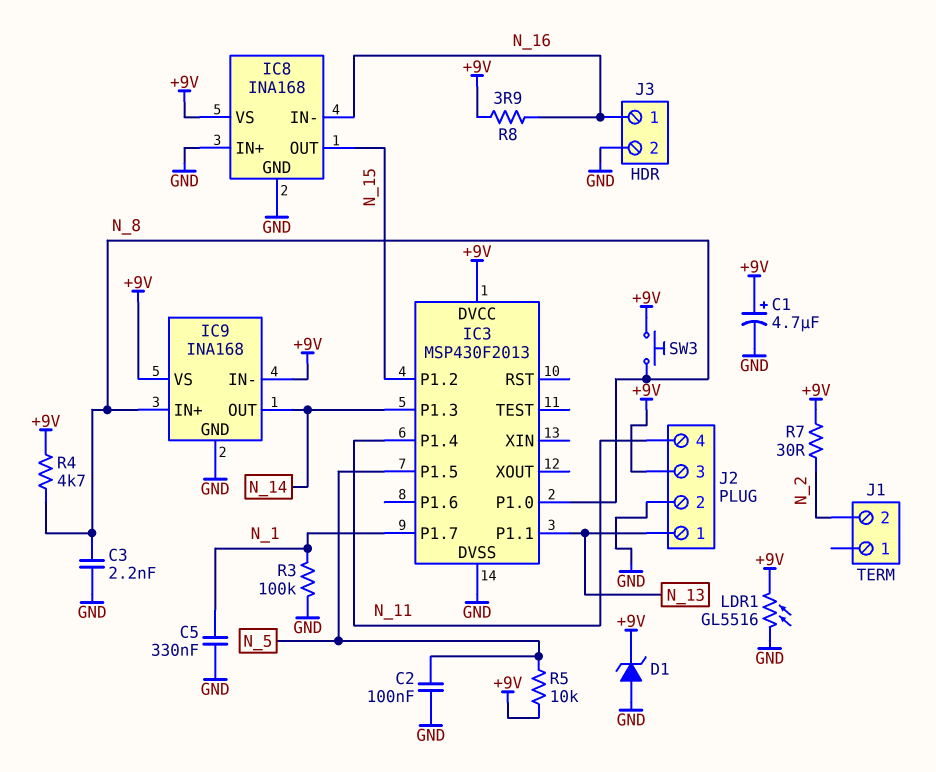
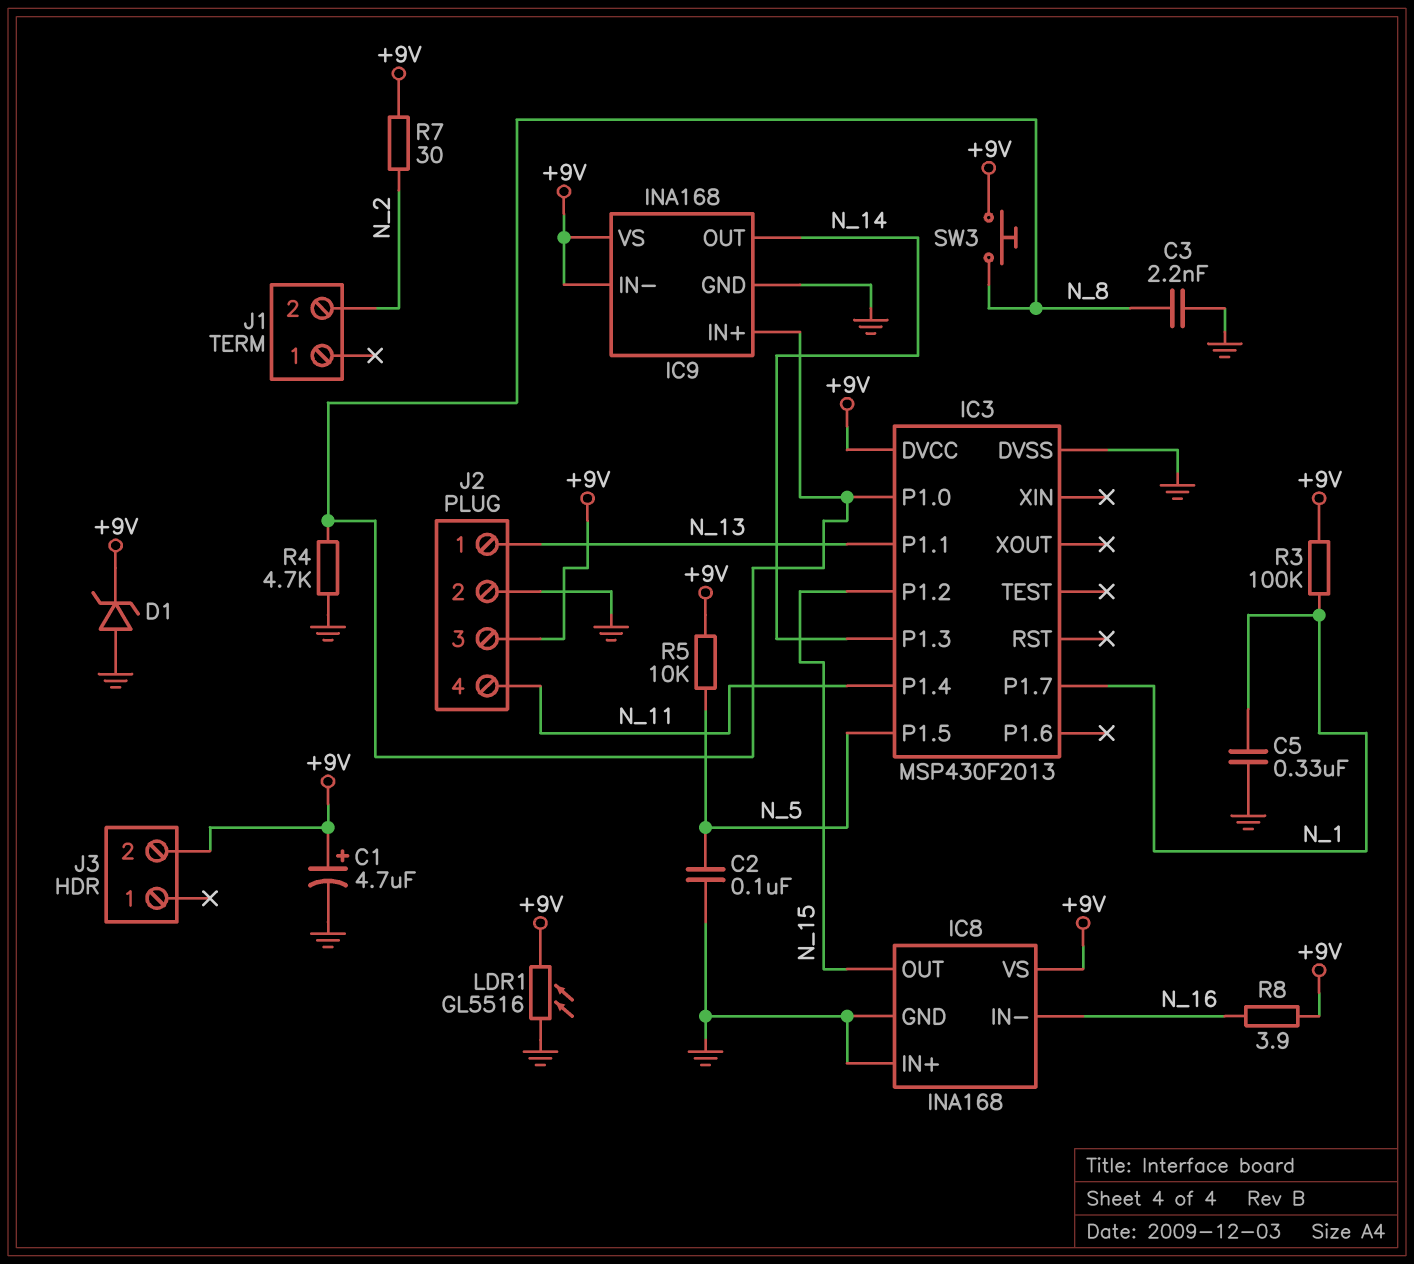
J3 pin 1: N_16 -> none
J3 pin 2: GND -> +9V
R3: 100k (GND, N_1) -> 100k (+9V, N_1)
R4: 4.7k (+9V, N_8) -> 4.7k (GND, N_8)

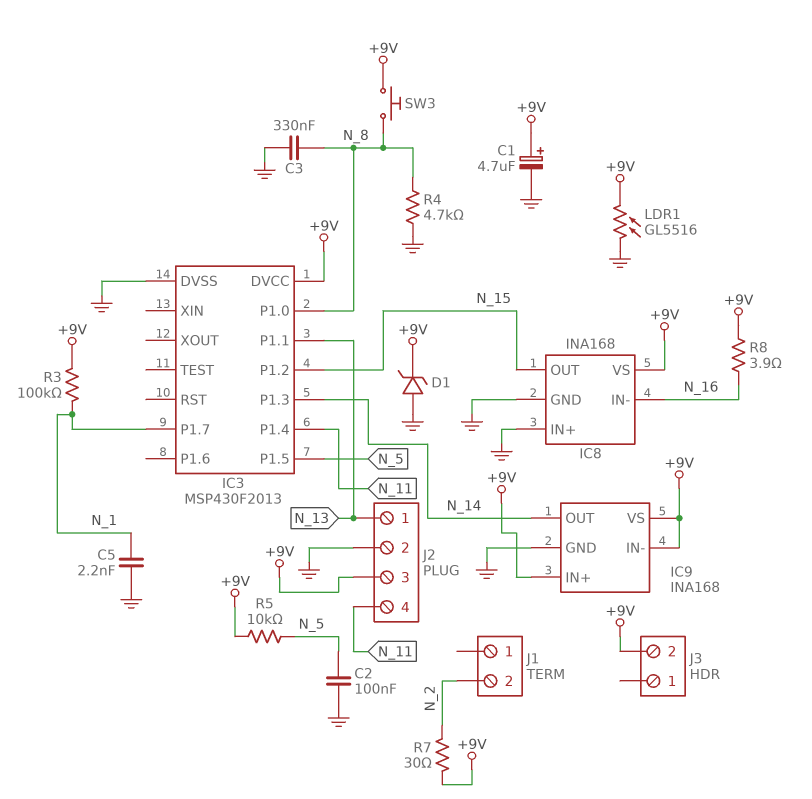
C3: 2.2nF (GND, N_8) -> 330nF (GND, N_8)
C5: 330nF (GND, N_1) -> 2.2nF (GND, N_1)
IC9 pin IN+: N_8 -> +9V

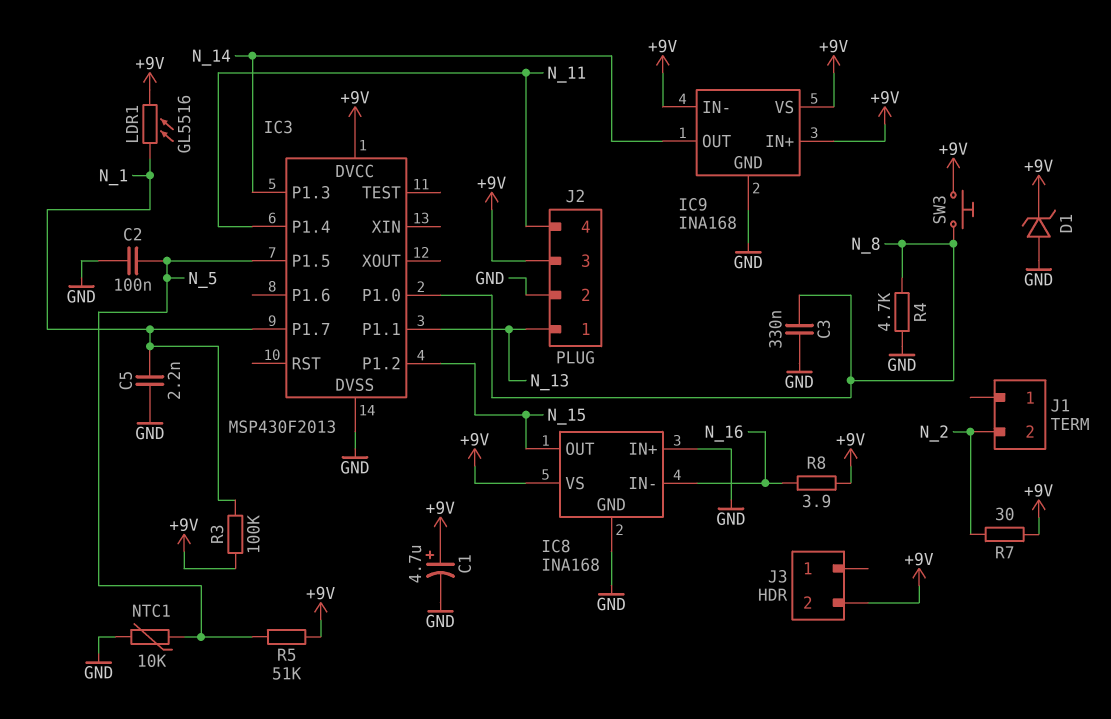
LDR1: GL5516 (+9V, GND) -> GL5516 (+9V, N_1)
NTC1: none -> 10k (GND, N_5)
R5: 10k (+9V, N_5) -> 51k (+9V, N_5)

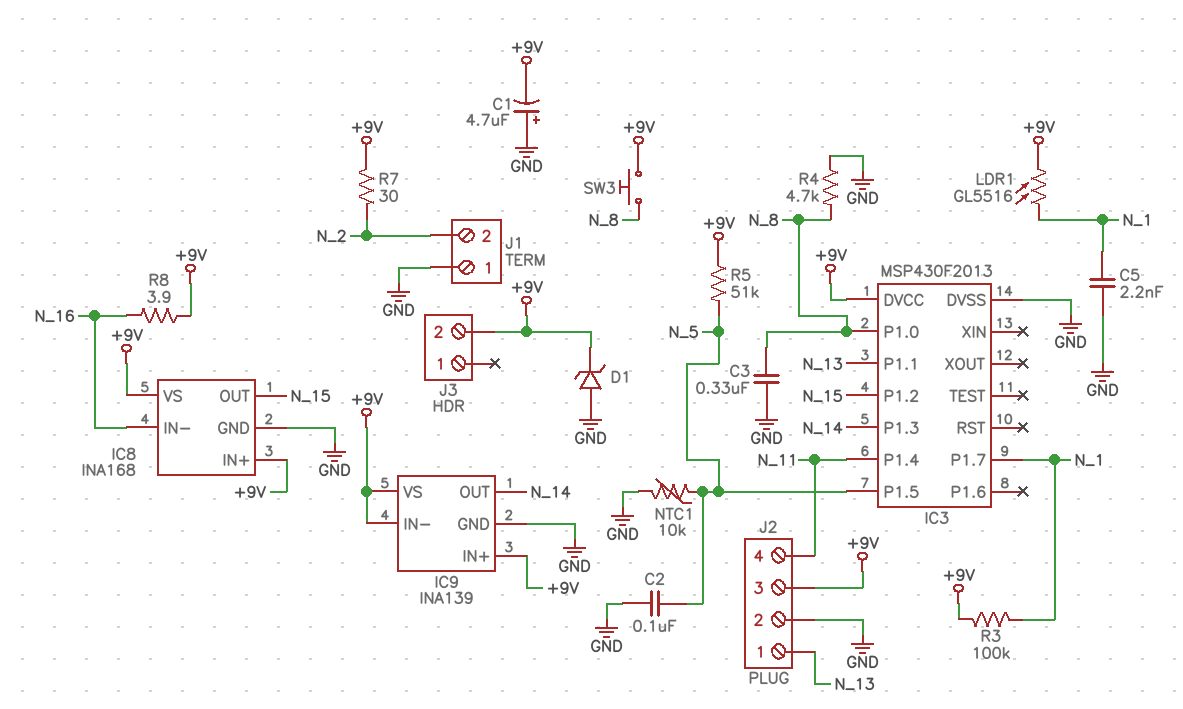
C1: 4.7uF (plus +9V, minus GND) -> 4.7uF (plus GND, minus +9V)
IC8 pin IN+: GND -> +9V
IC9: INA168 -> INA139
J1 pin 1: none -> GND

